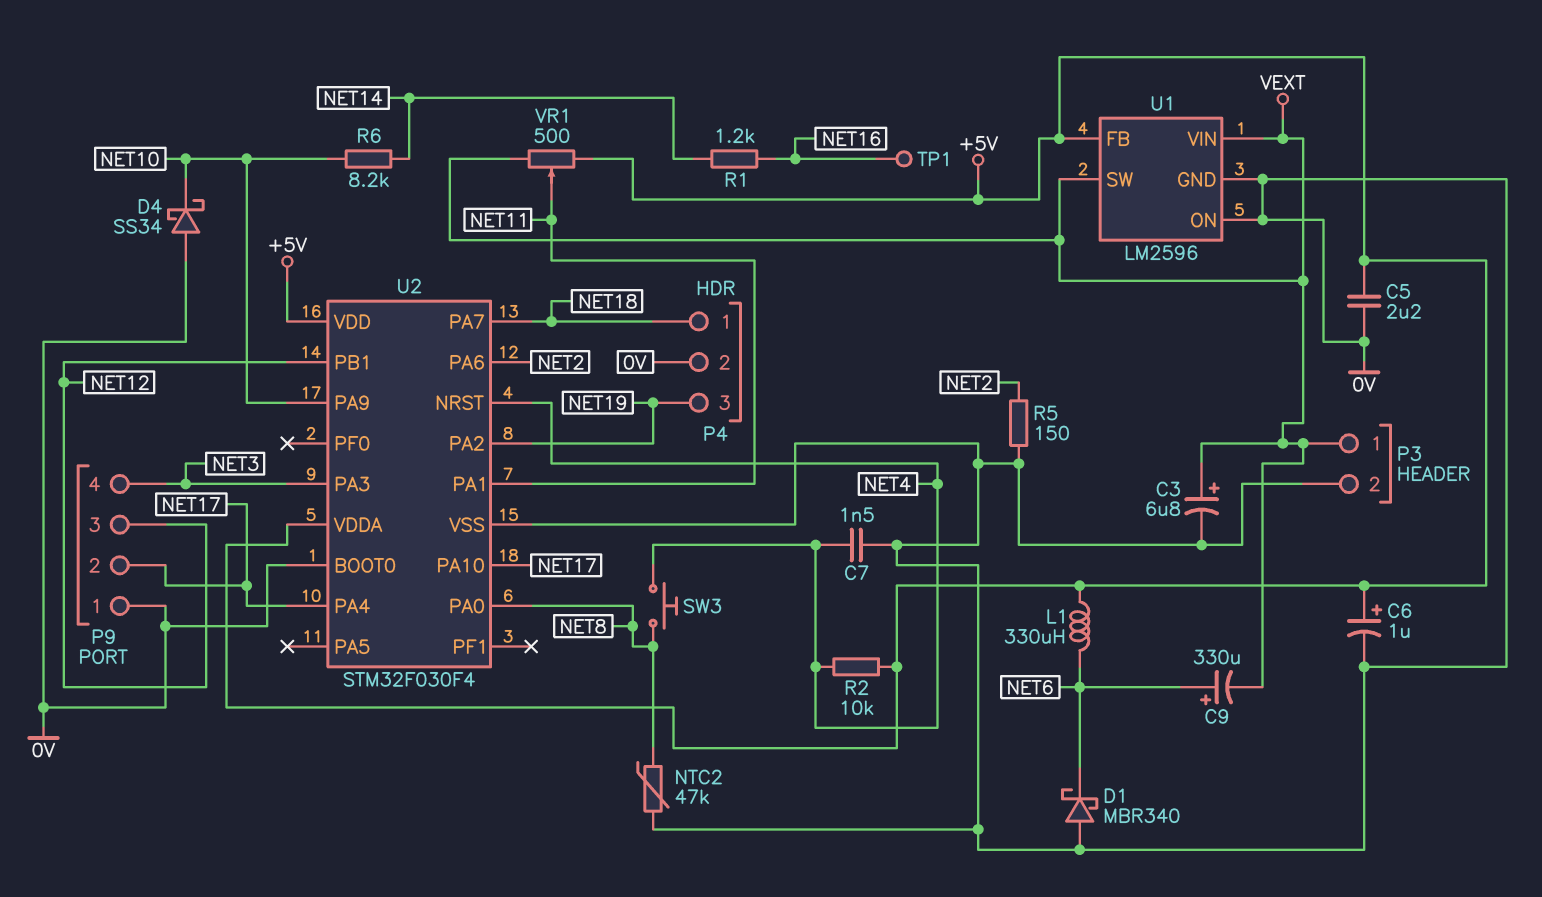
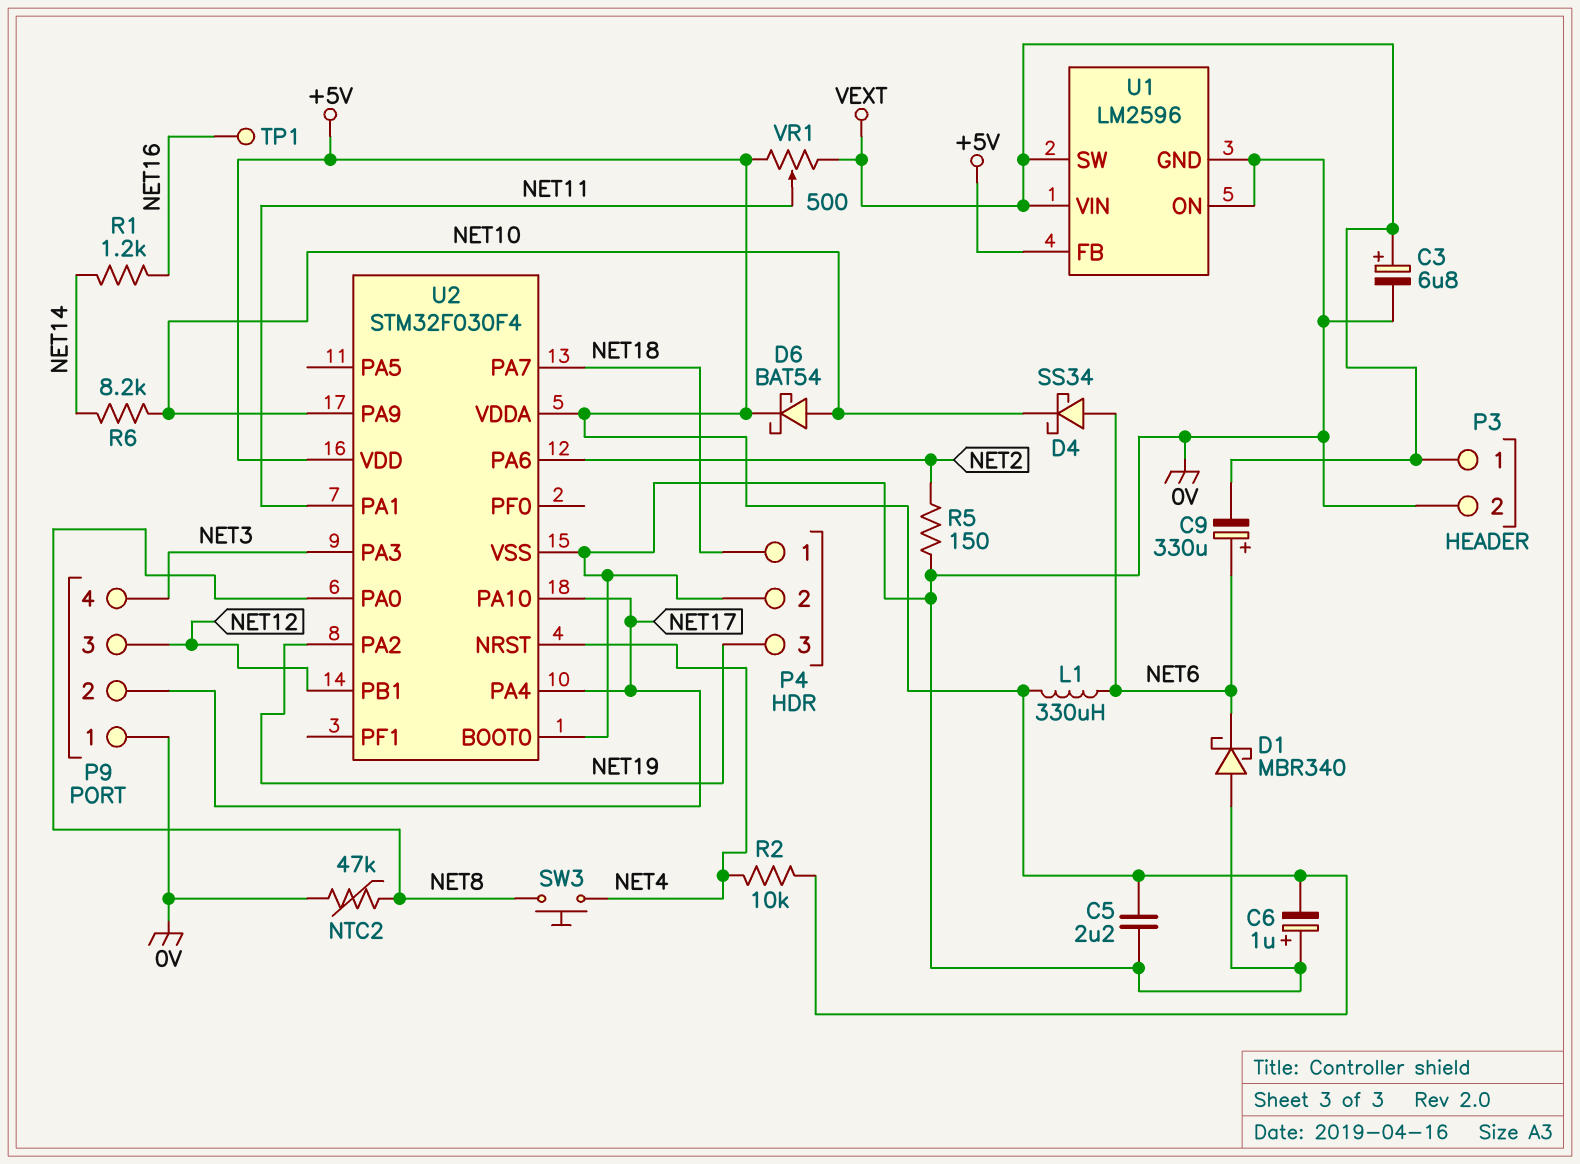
C6: 1uF (plus +5V, minus 0V) -> 1uF (plus 0V, minus +5V)
C7: 1.5nF (0V, NET4) -> none
D4: schottky SS34 (A 0V, K NET10) -> schottky SS34 (A NET6, K NET10)
D6: none -> schottky BAT54 (A NET10, K +5V)

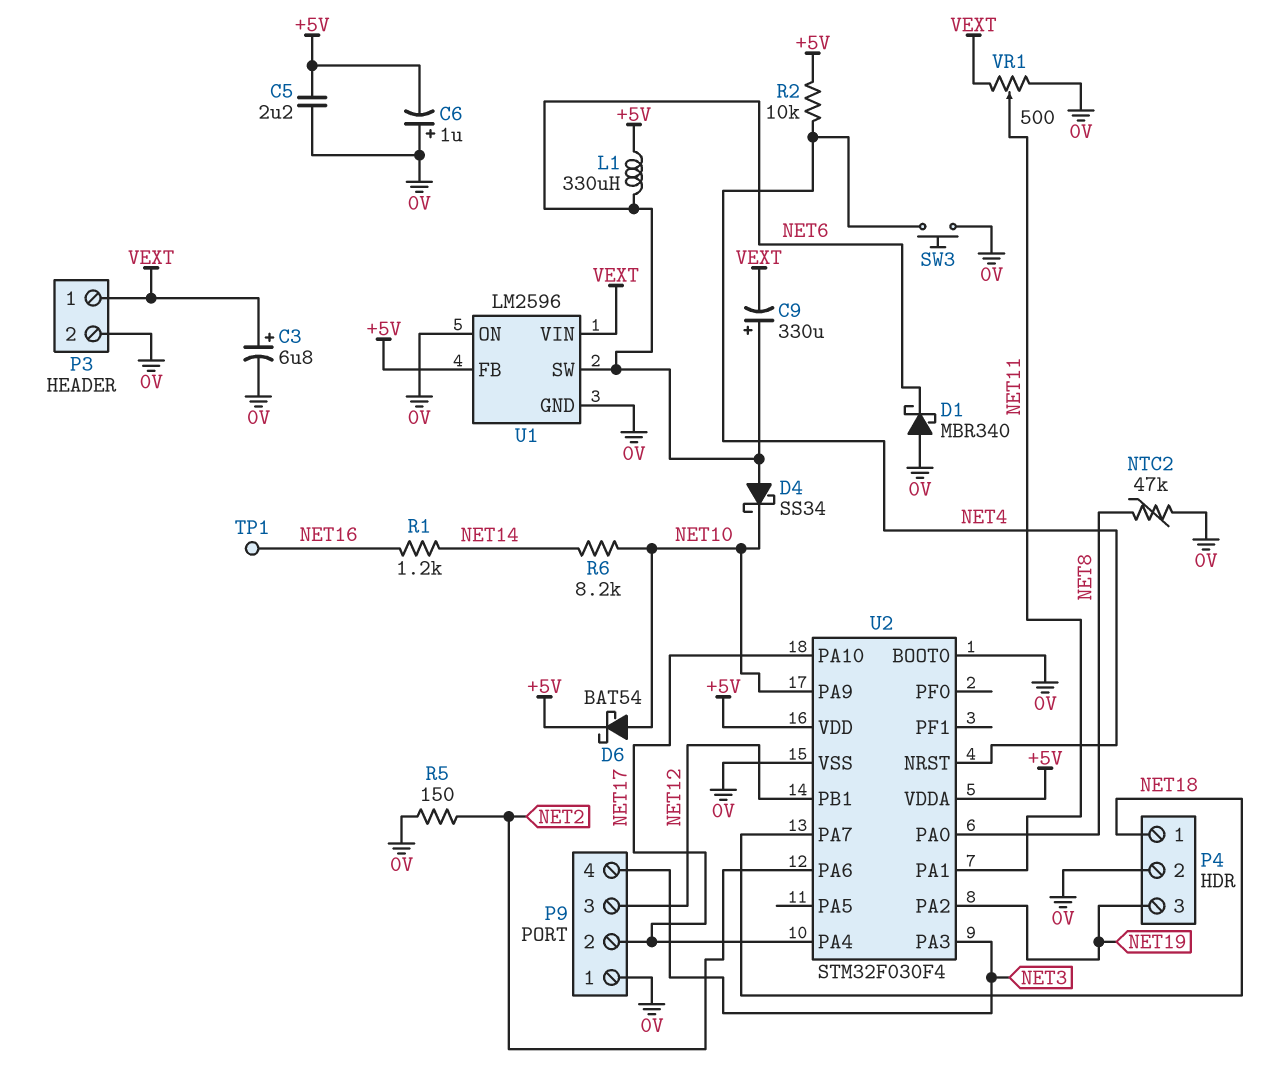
SW3: button (NET4, NET8) -> button (0V, NET4)
U1 pin SW: VEXT -> NET6
VR1: 500 (+5V, VEXT, wiper NET11) -> 500 (0V, VEXT, wiper NET11)

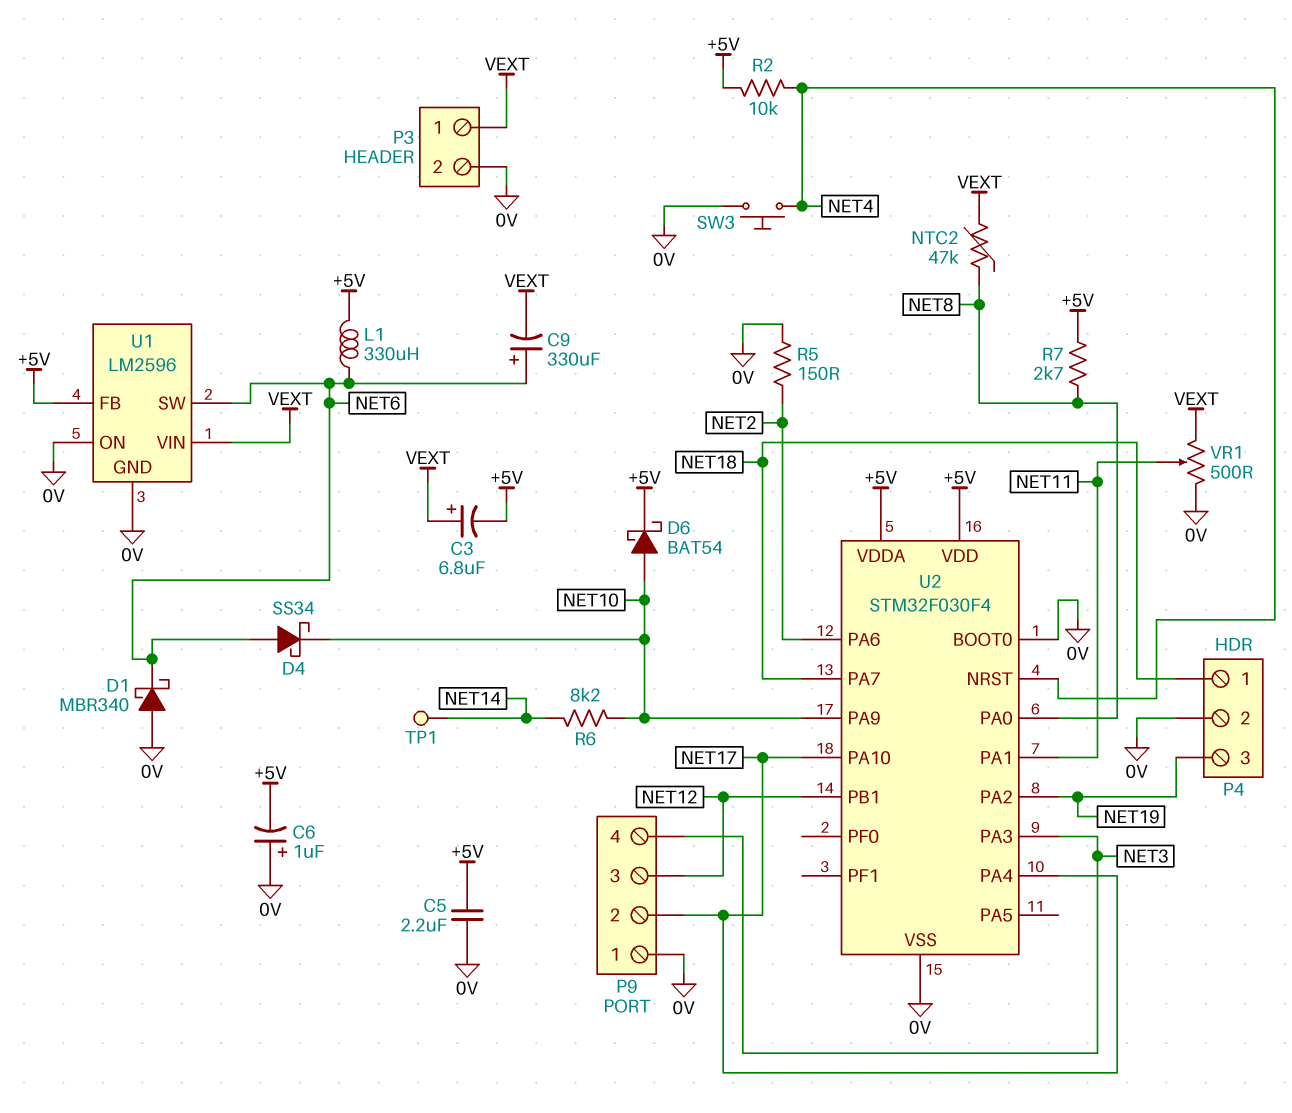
C3: 6.8uF (plus VEXT, minus 0V) -> 6.8uF (plus VEXT, minus +5V)
NTC2: 47k (0V, NET8) -> 47k (NET8, VEXT)
R1: 1.2k (NET14, NET16) -> none
R7: none -> 2.7k (+5V, NET8)
TP1: test point (NET16) -> test point (NET14)

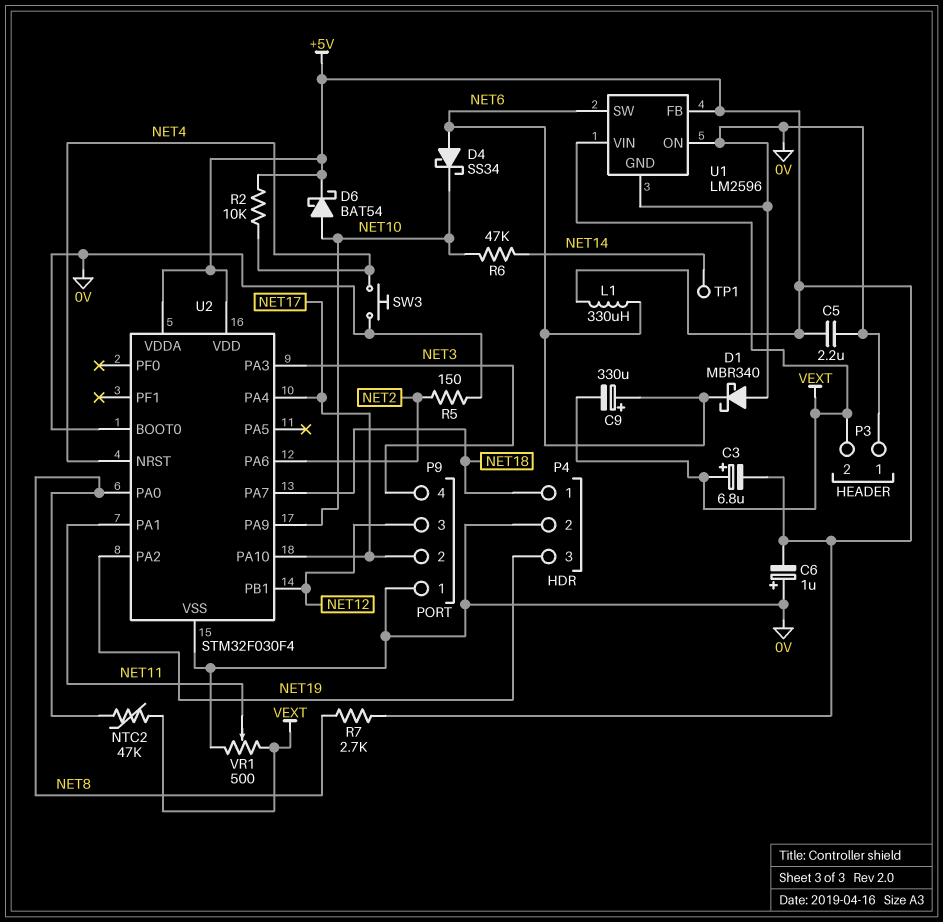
P3 pin 1: VEXT -> 0V
P3 pin 2: 0V -> VEXT
R6: 8.2k (NET10, NET14) -> 47k (NET10, NET14)

